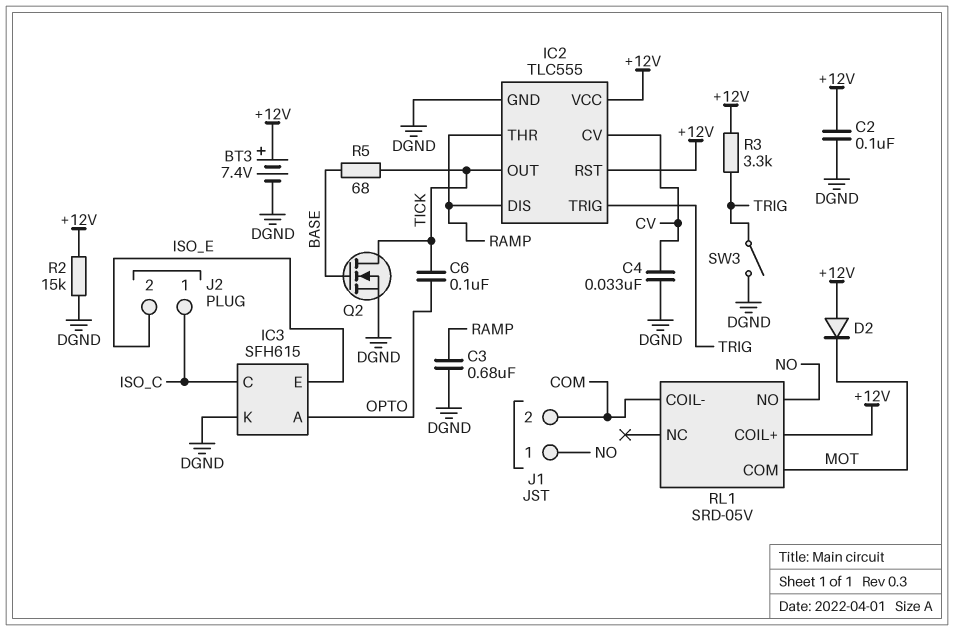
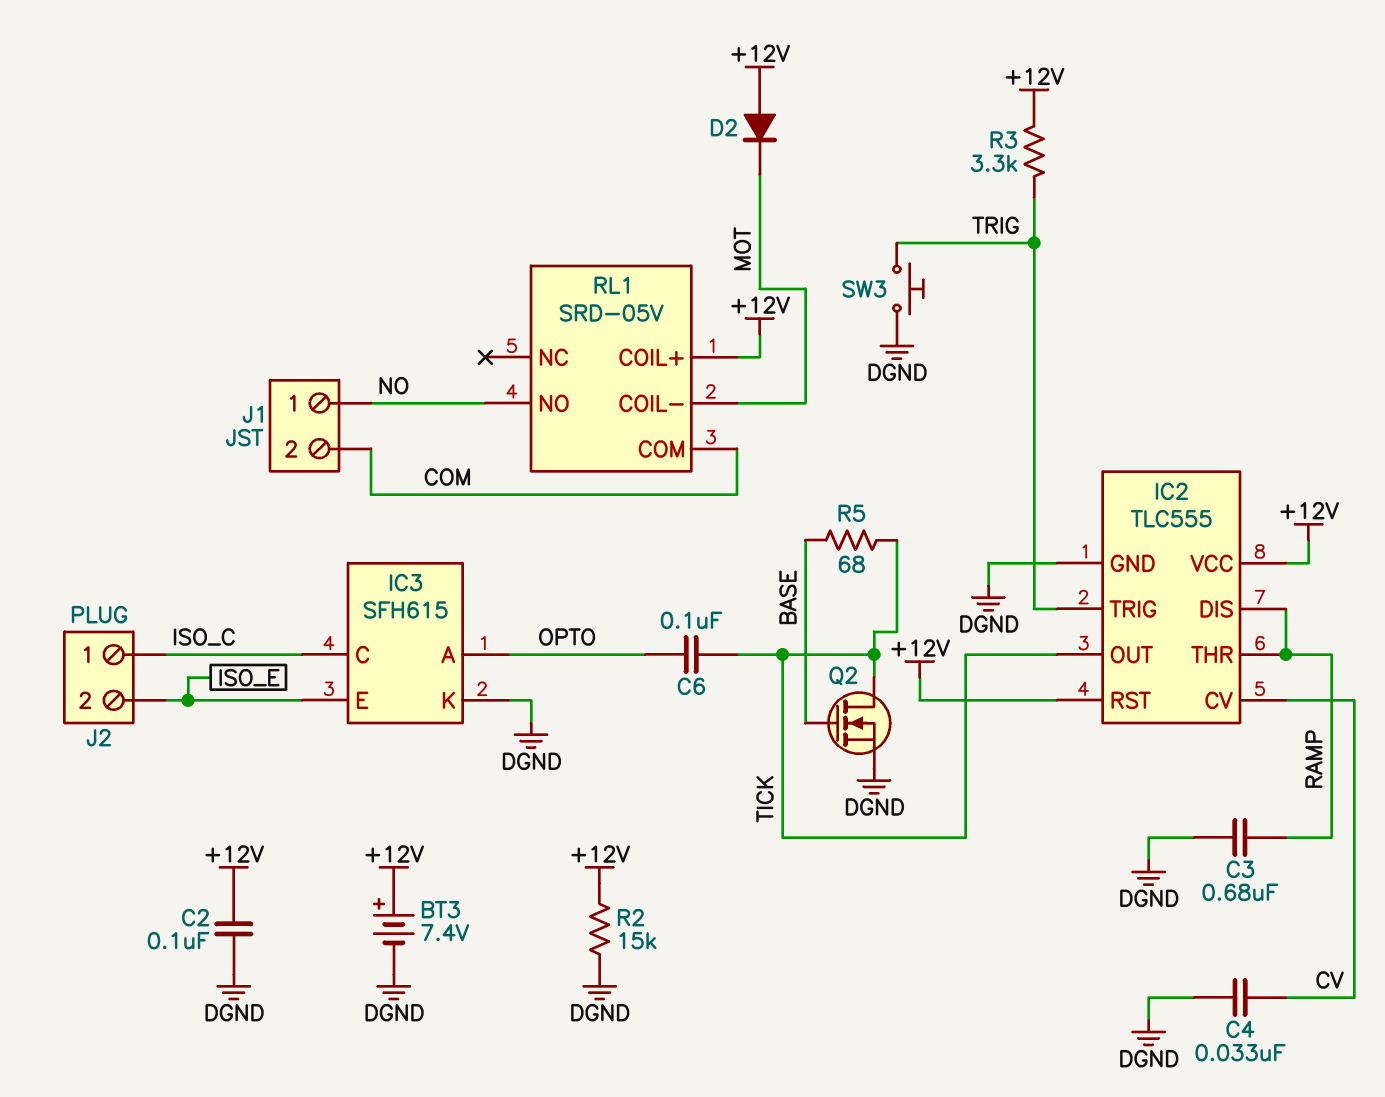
RL1 pin COIL-: COM -> MOT
RL1 pin COM: MOT -> COM
SW3: switch (DGND, TRIG) -> button (DGND, TRIG)

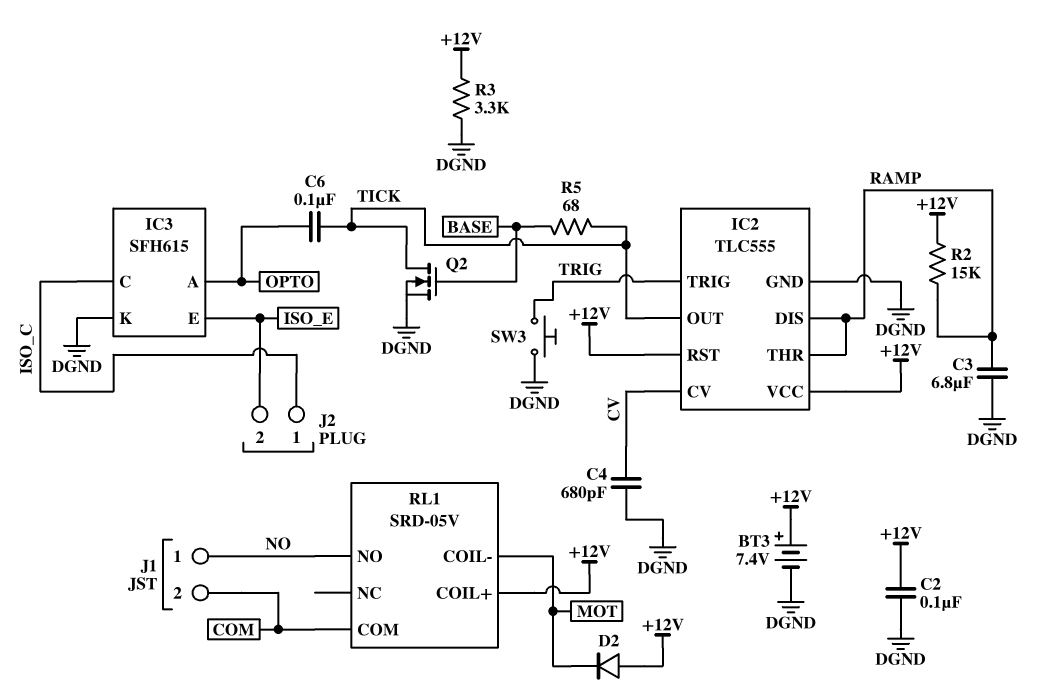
C3: 680nF (DGND, RAMP) -> 6.8uF (DGND, RAMP)
C4: 33nF (CV, DGND) -> 680pF (CV, DGND)
R2: 15k (+12V, DGND) -> 15k (+12V, RAMP)
R3: 3.3k (+12V, TRIG) -> 3.3k (+12V, DGND)

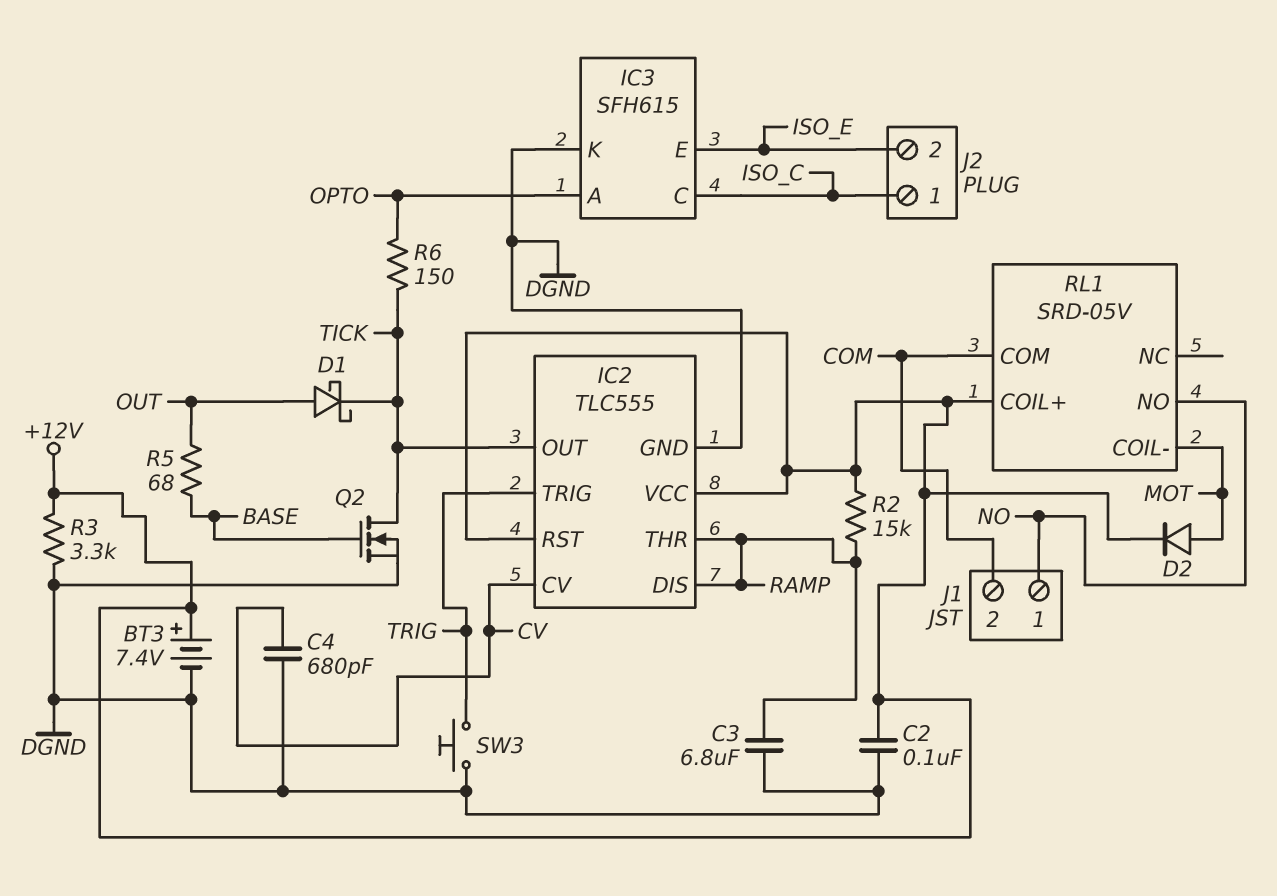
C6: 100nF (OPTO, TICK) -> none
D1: none -> schottky (A OUT, K TICK)
D2: diode (A +12V, K MOT) -> diode (A MOT, K +12V)
R5: 68 (BASE, TICK) -> 68 (BASE, OUT)
R6: none -> 150 (OPTO, TICK)

